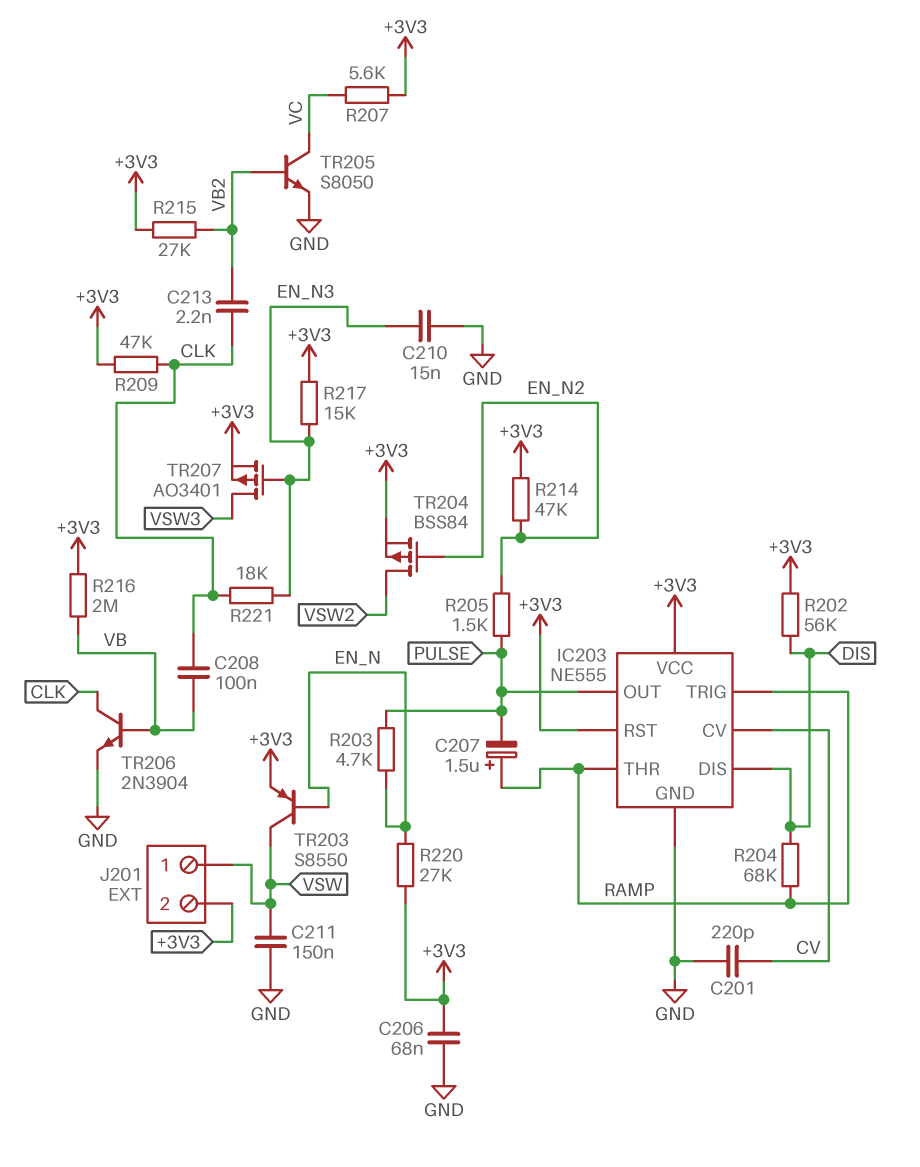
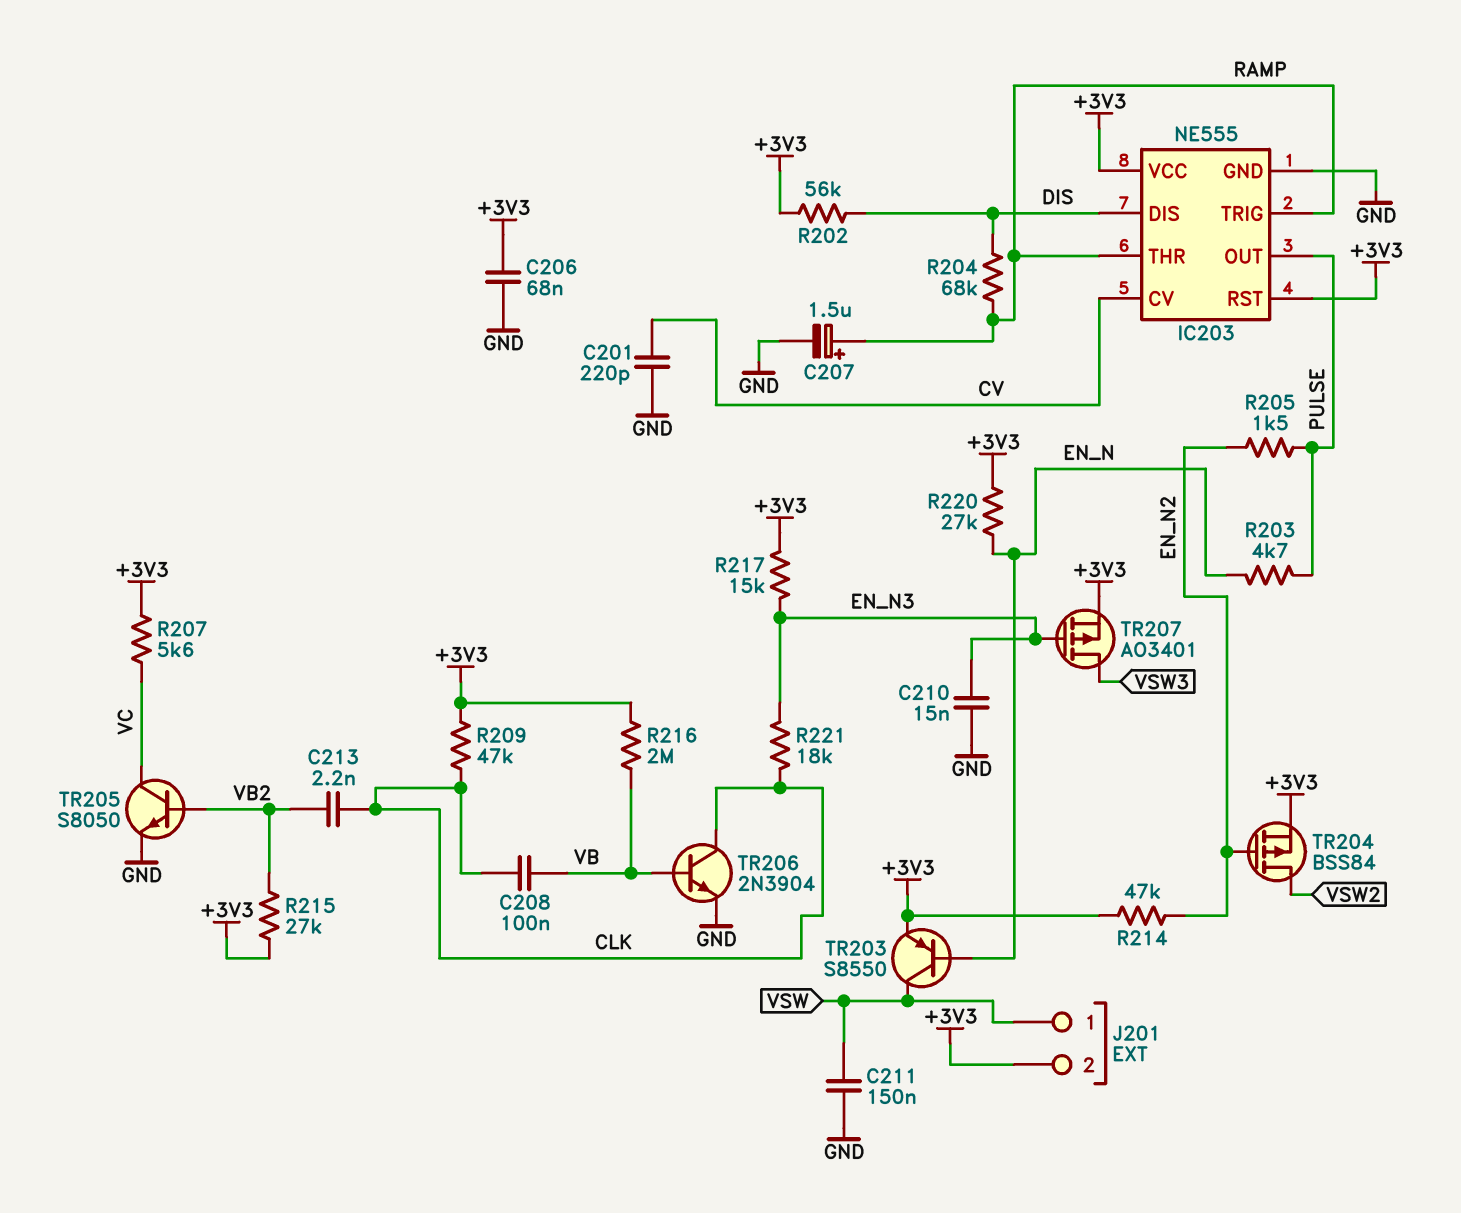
C207: 1.5uF (plus RAMP, minus PULSE) -> 1.5uF (plus RAMP, minus GND)

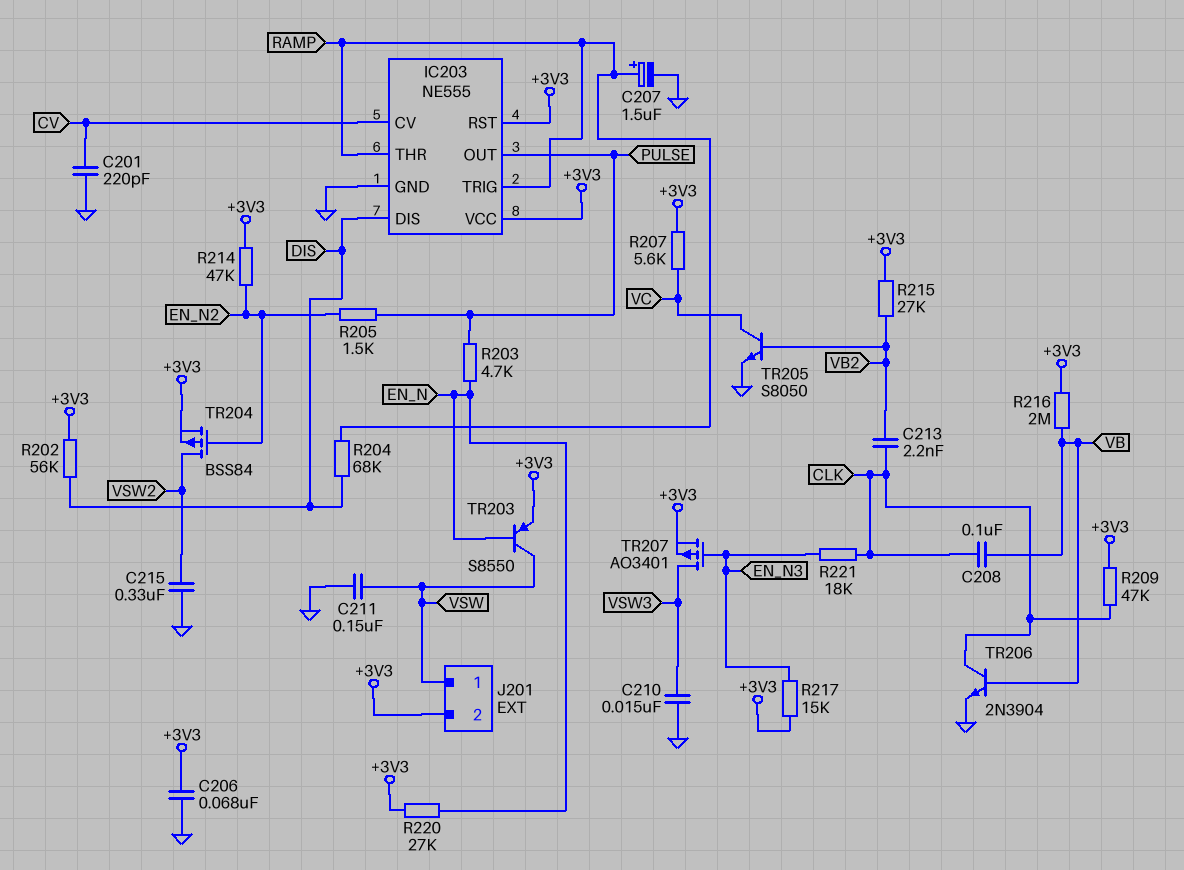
C210: 15nF (EN_N3, GND) -> 15nF (GND, VSW3)
C215: none -> 330nF (GND, VSW2)

